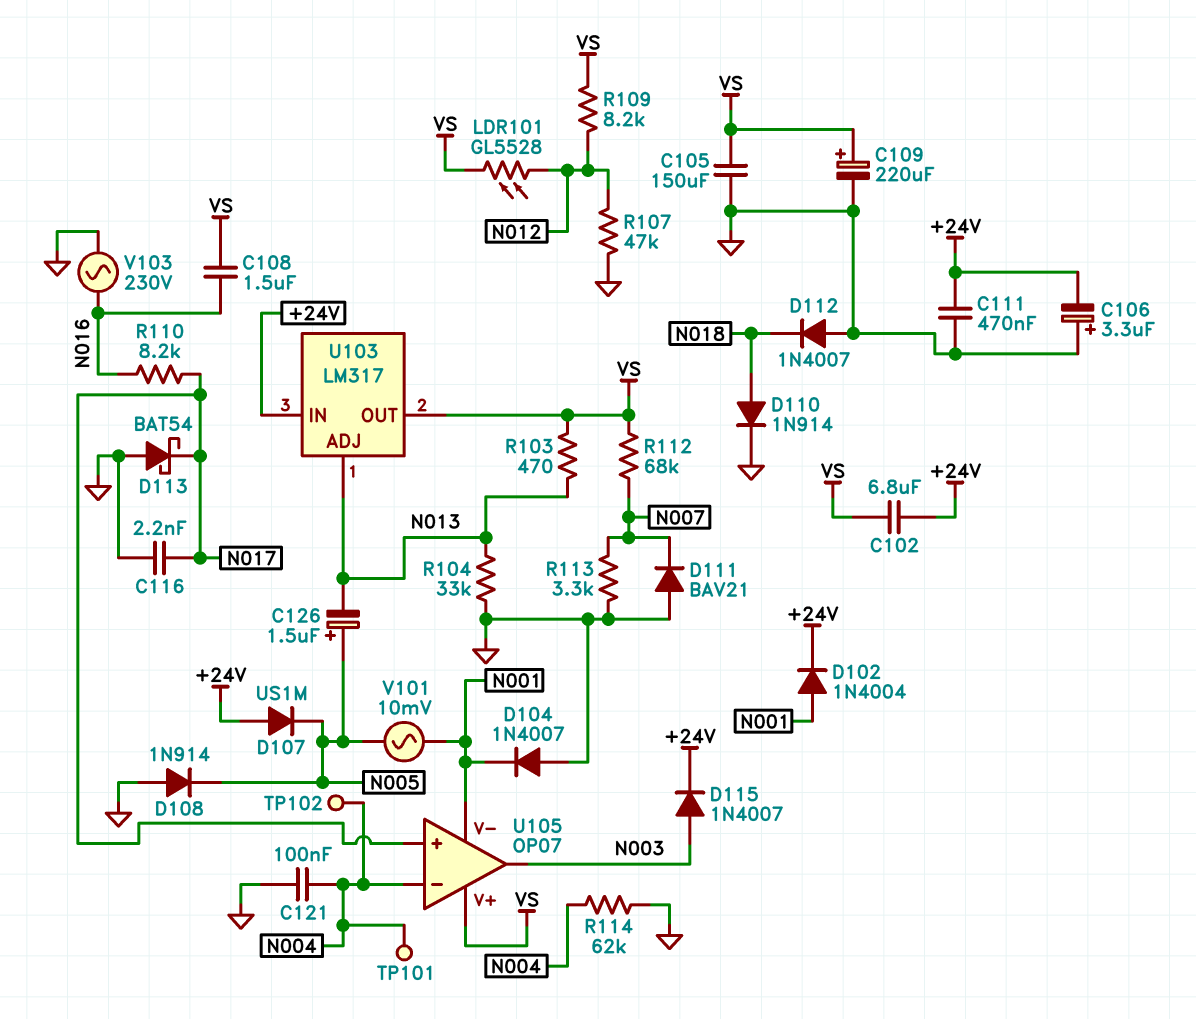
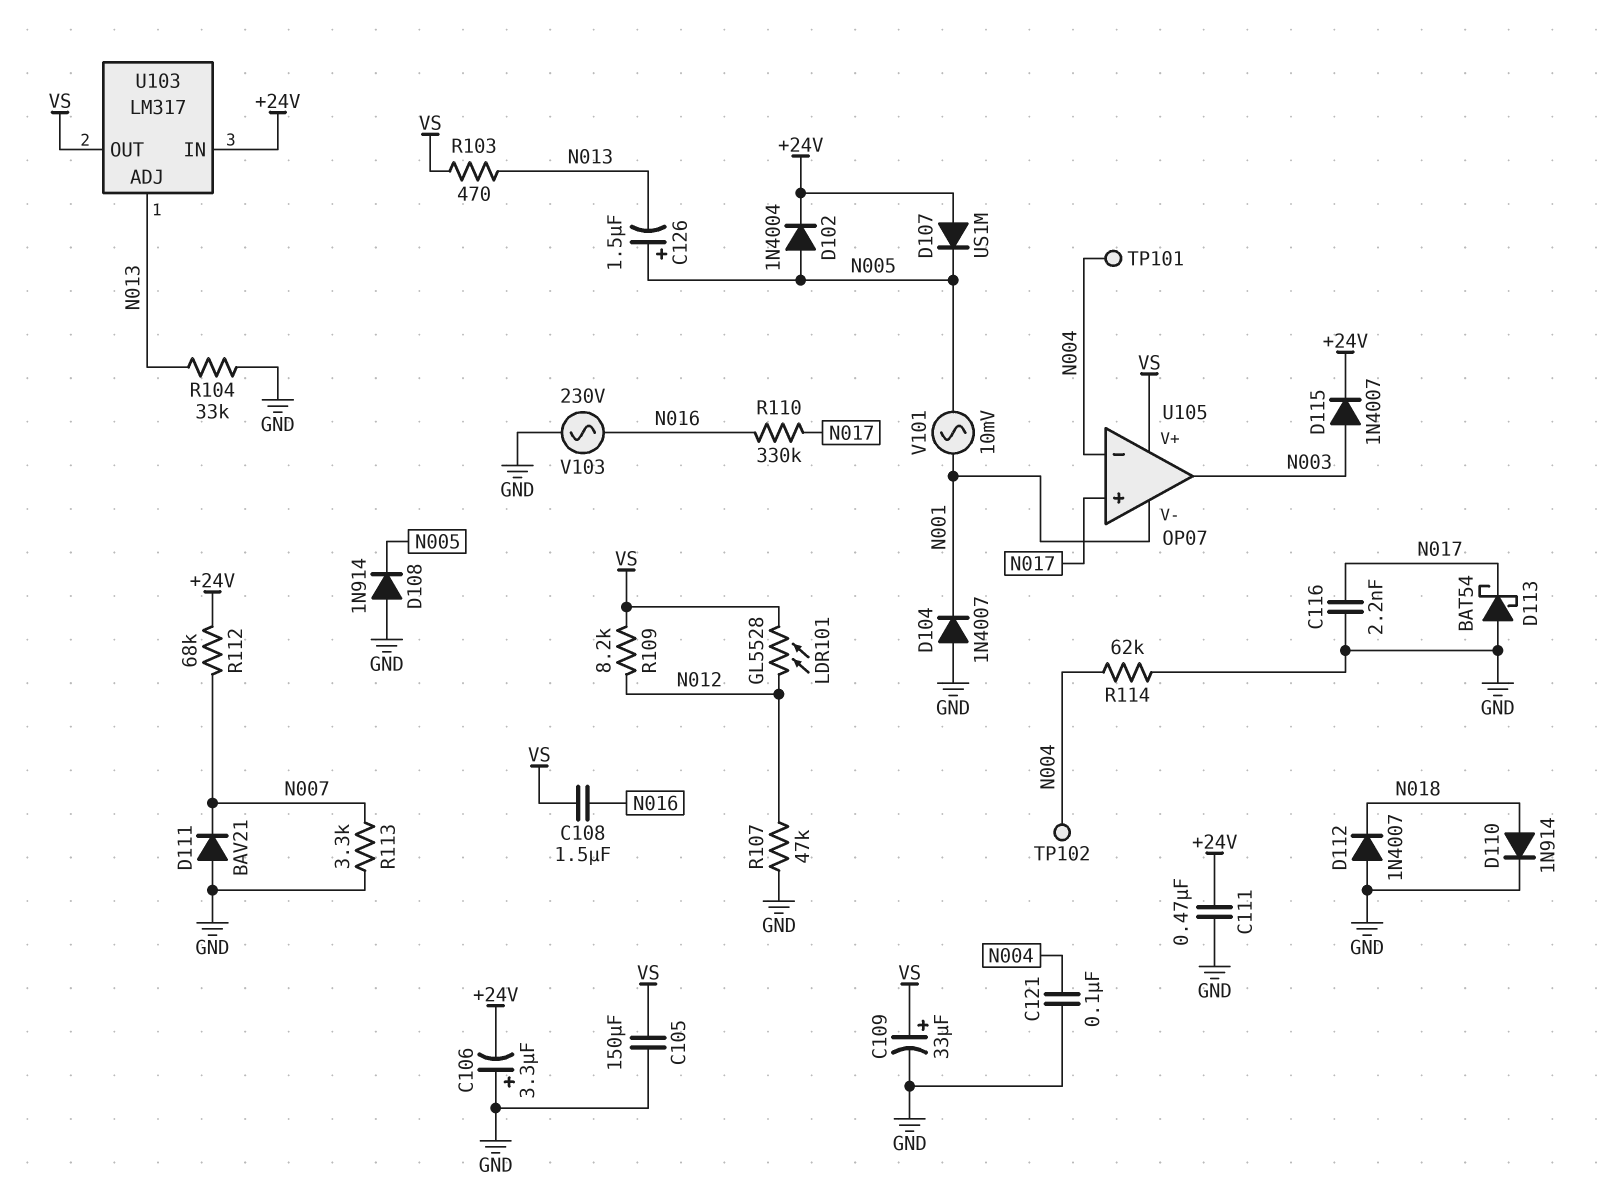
C102: 6.8uF (+24V, VS) -> none
C109: 220uF (plus VS, minus GND) -> 33uF (plus VS, minus GND)
D102: diode 1N4004 (A N001, K +24V) -> diode 1N4004 (A N005, K +24V)
R110: 8.2k (N016, N017) -> 330k (N016, N017)
R112: 68k (N007, VS) -> 68k (+24V, N007)

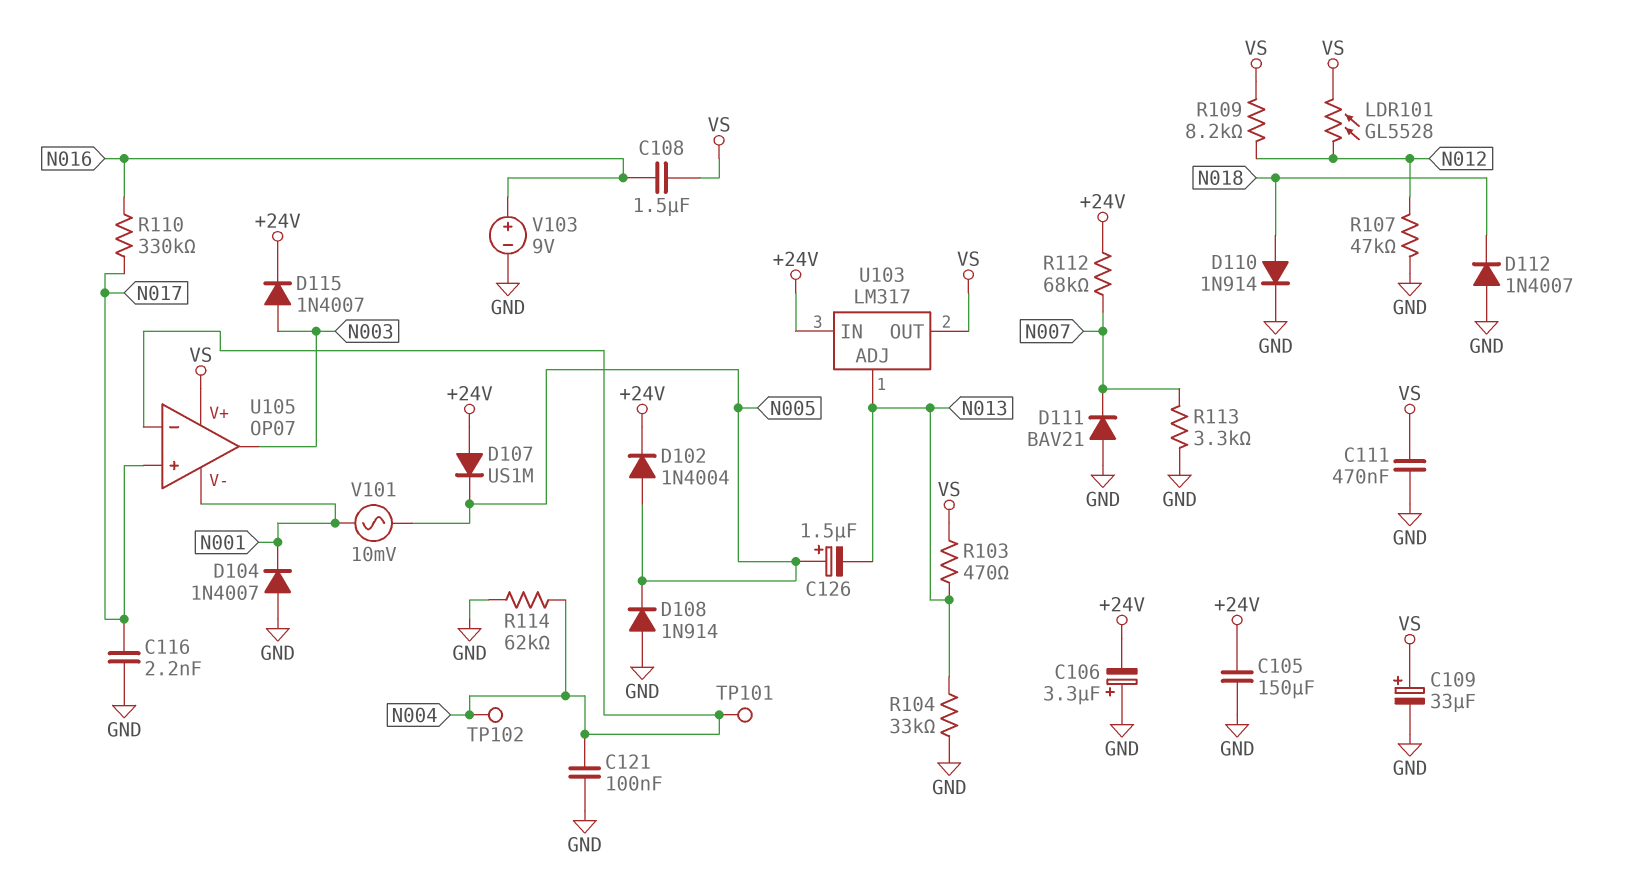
C105: 150uF (GND, VS) -> 150uF (+24V, GND)
C111: 470nF (+24V, GND) -> 470nF (GND, VS)
D113: schottky BAT54 (A GND, K N017) -> none
V103: AC 230V (GND, N016) -> 9V (plus N016, minus GND)

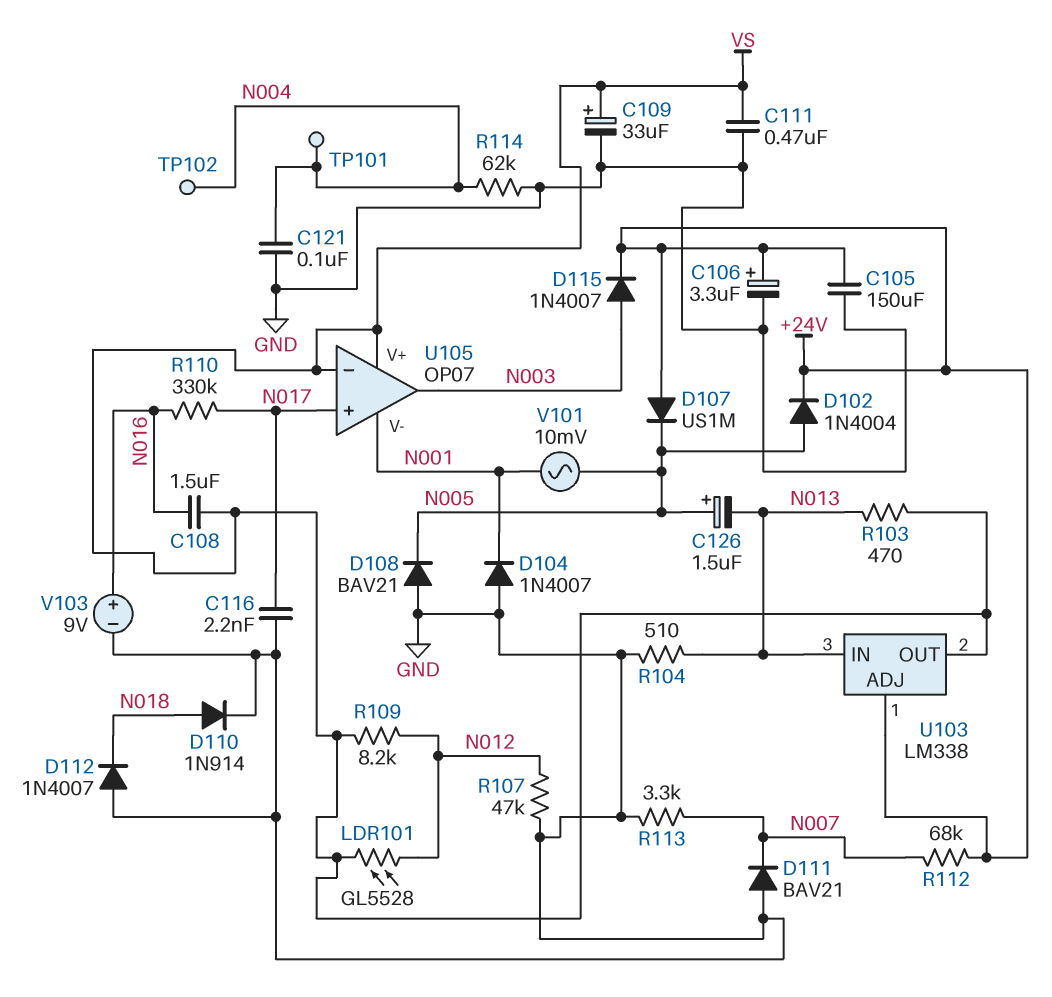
C106: 3.3uF (plus GND, minus +24V) -> 3.3uF (plus +24V, minus GND)
D108: diode 1N914 (A GND, K N005) -> diode BAV21 (A GND, K N005)
R104: 33k (GND, N013) -> 510 (GND, N013)
U103: LM317 -> LM338
U103 pin ADJ: N013 -> +24V
U103 pin IN: +24V -> N013
U105 pin in-: N004 -> VS

